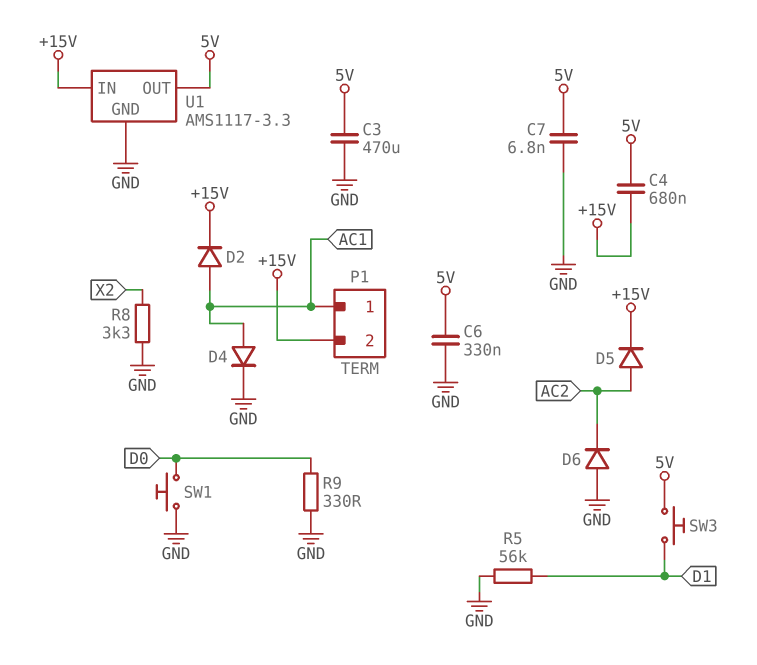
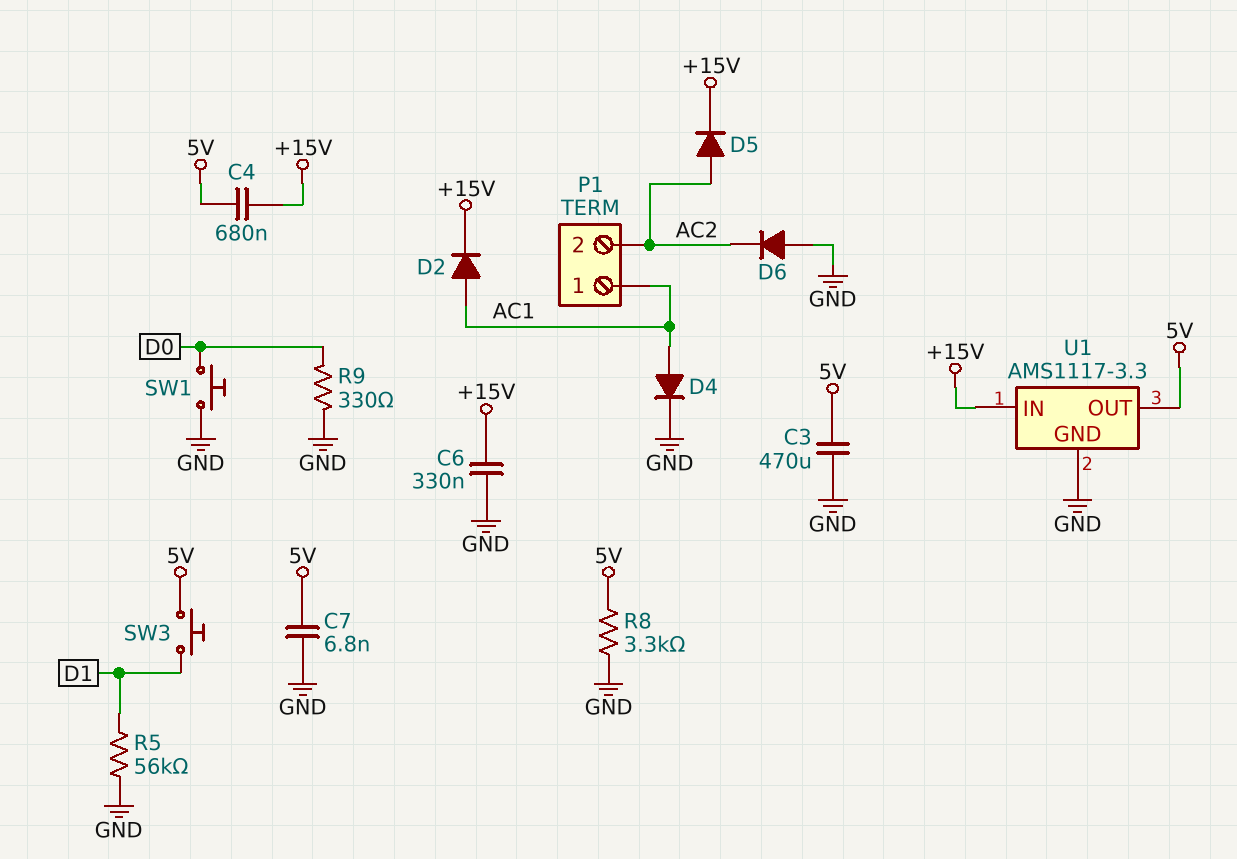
C6: 330nF (5V, GND) -> 330nF (+15V, GND)
P1 pin 2: +15V -> AC2
R8: 3.3k (GND, X2) -> 3.3k (5V, GND)

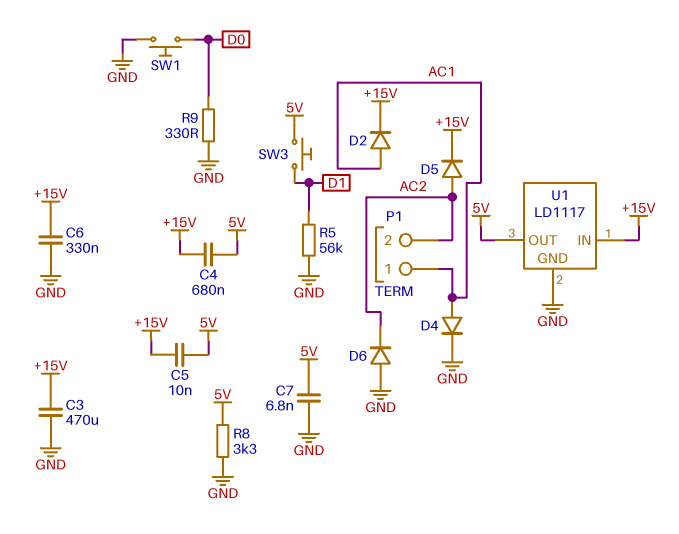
C3: 470uF (5V, GND) -> 470uF (+15V, GND)
C5: none -> 10nF (+15V, 5V)
U1: AMS1117-3.3 -> LD1117

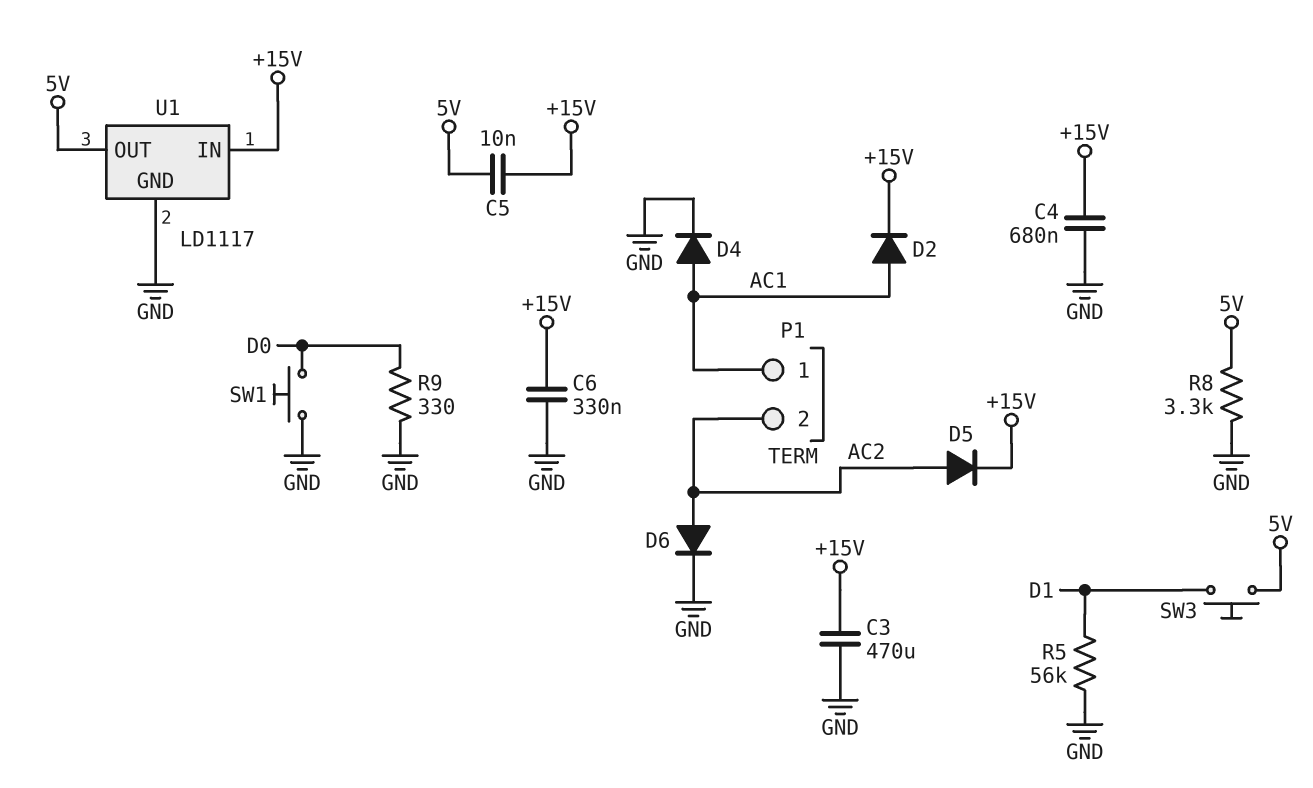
C4: 680nF (+15V, 5V) -> 680nF (+15V, GND)
C7: 6.8nF (5V, GND) -> none
D6: diode (A GND, K AC2) -> diode (A AC2, K GND)

